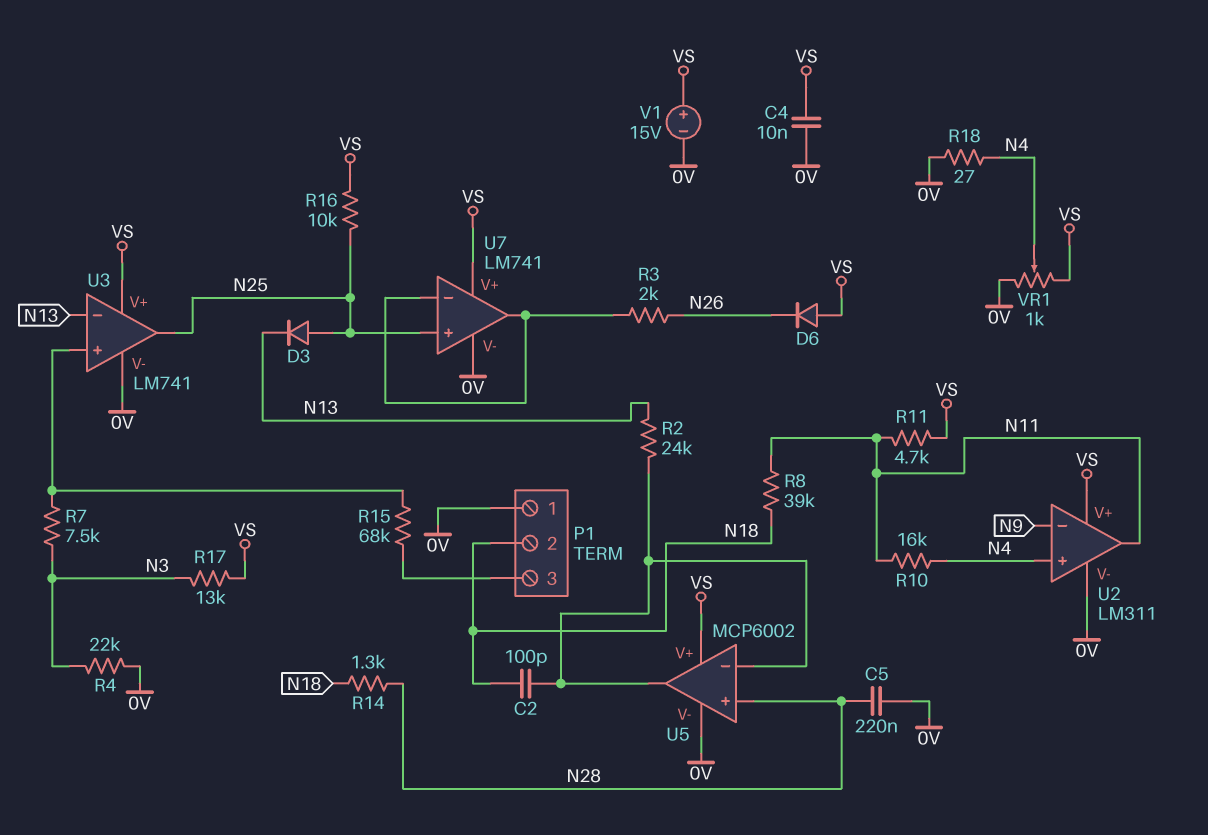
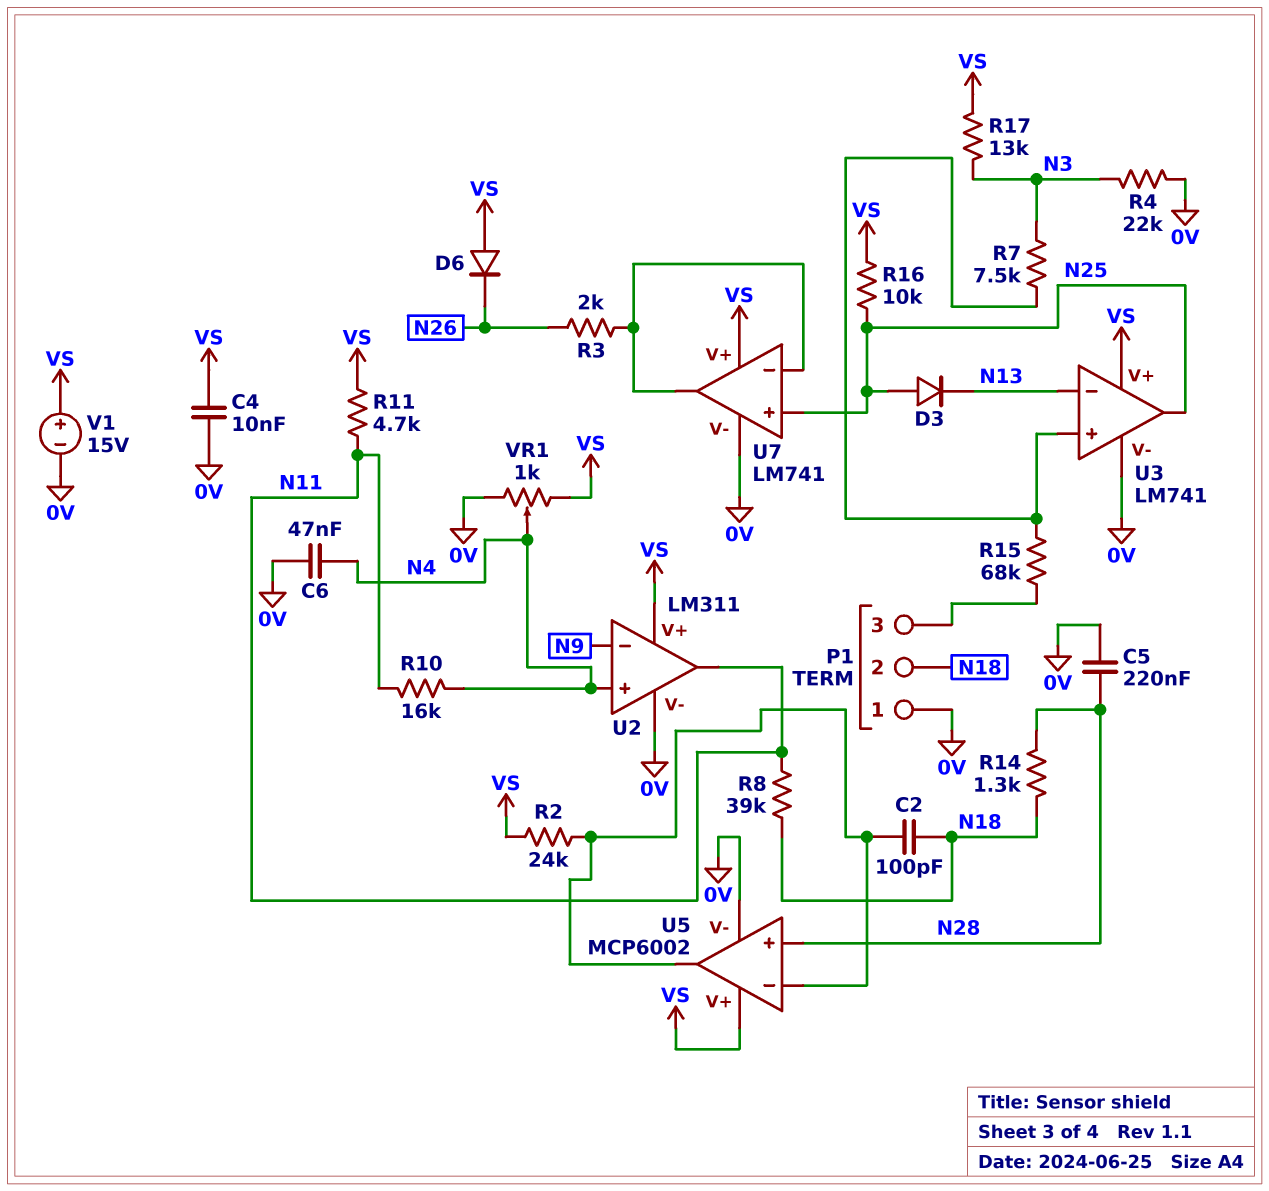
C6: none -> 47nF (0V, N4)
R2: 24k (N13, U5/in-) -> 24k (U5/in-, VS)
R18: 27 (0V, N4) -> none

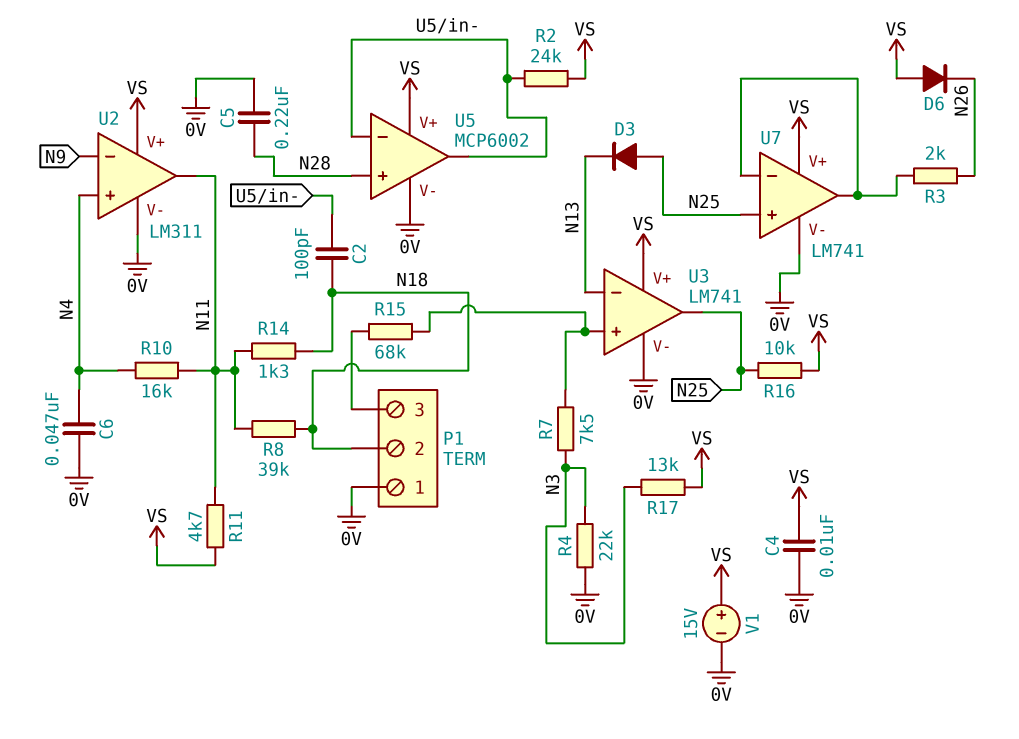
R14: 1.3k (N18, N28) -> 1.3k (N11, N18)
VR1: 1k (0V, VS, wiper N4) -> none

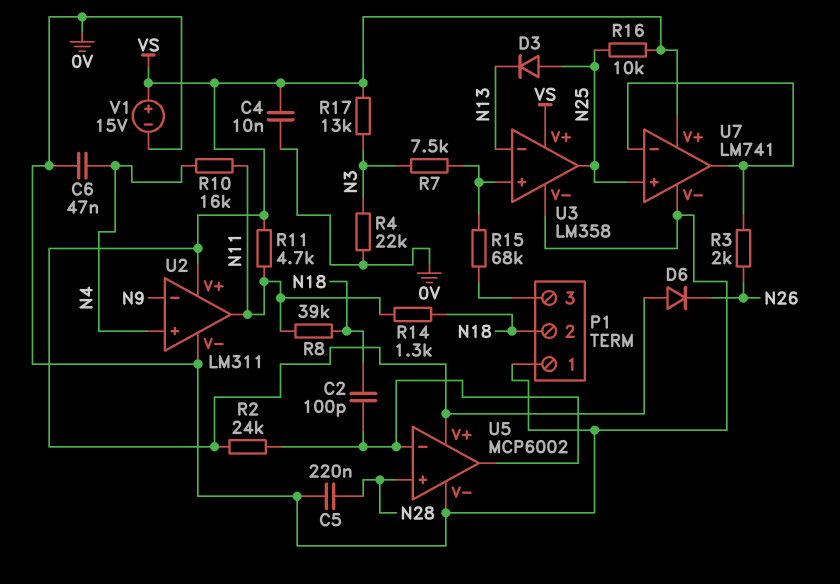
U3: LM741 -> LM358

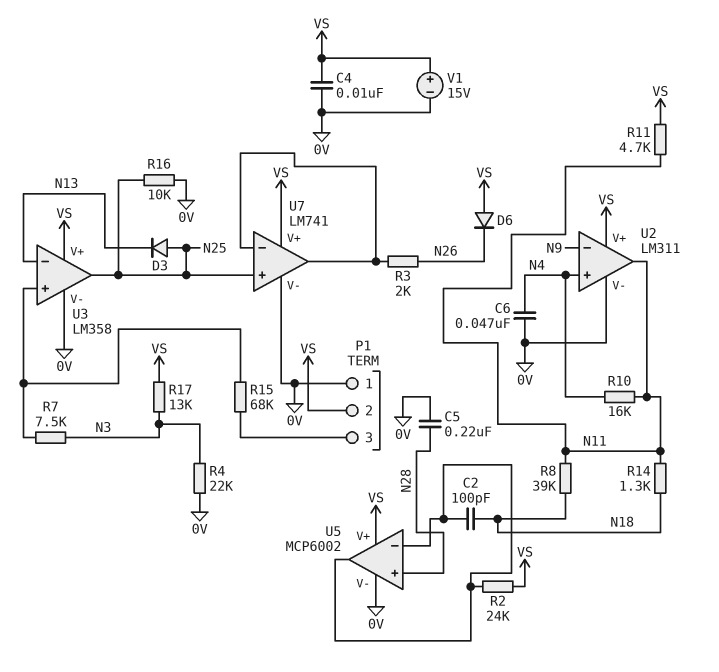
P1 pin 2: N18 -> VS
R16: 10k (N25, VS) -> 10k (0V, N25)

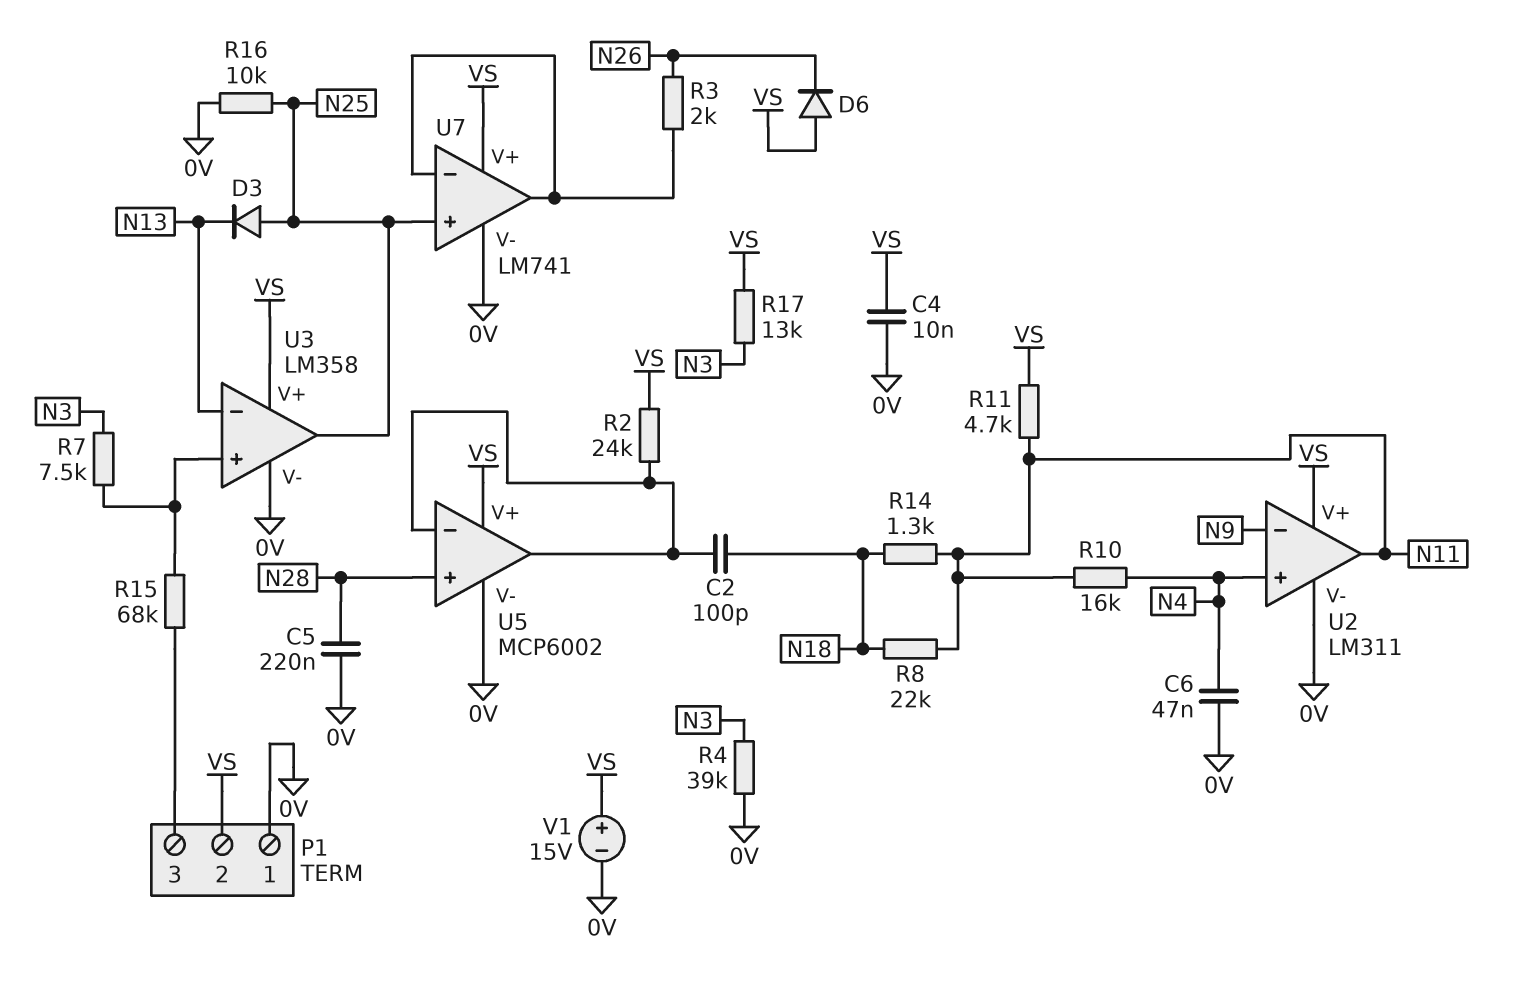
R4: 22k (0V, N3) -> 39k (0V, N3)
R8: 39k (N11, N18) -> 22k (N11, N18)

